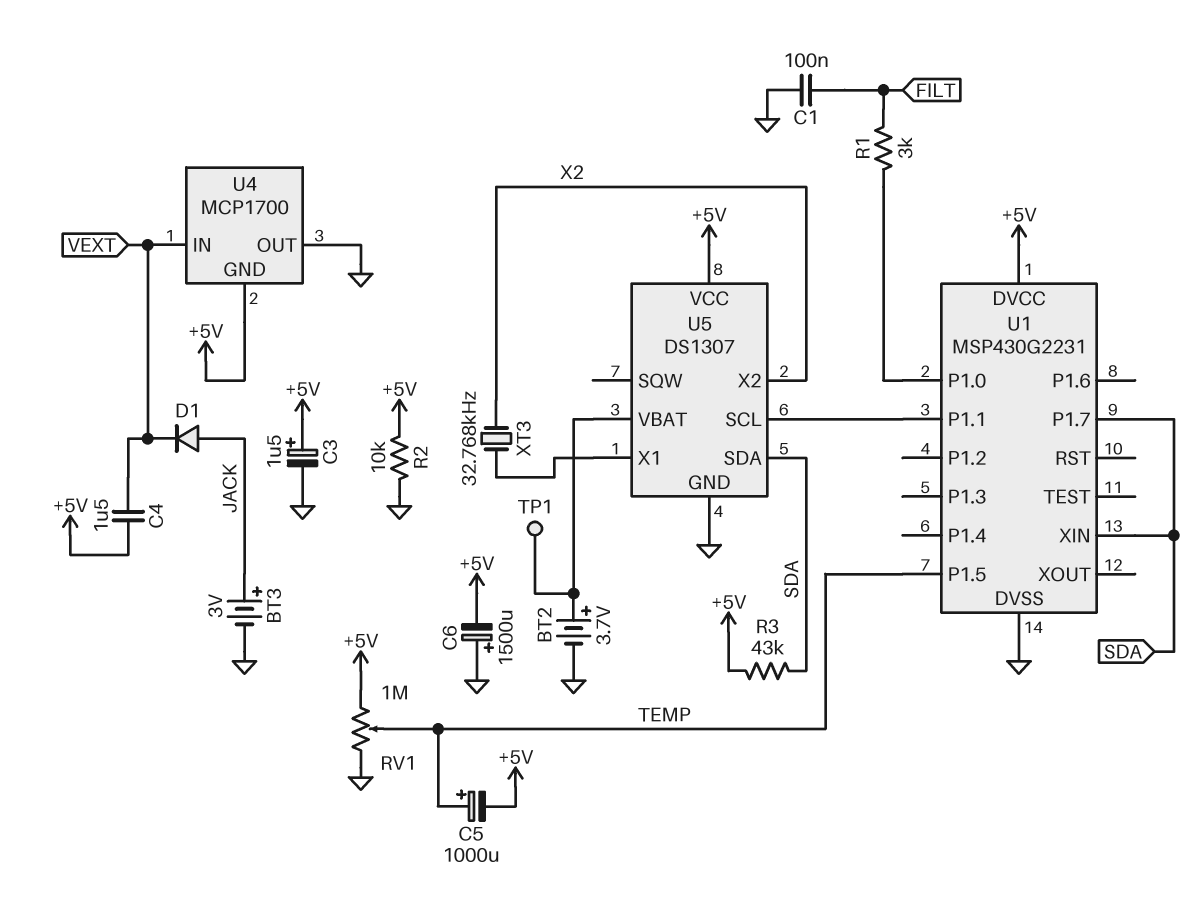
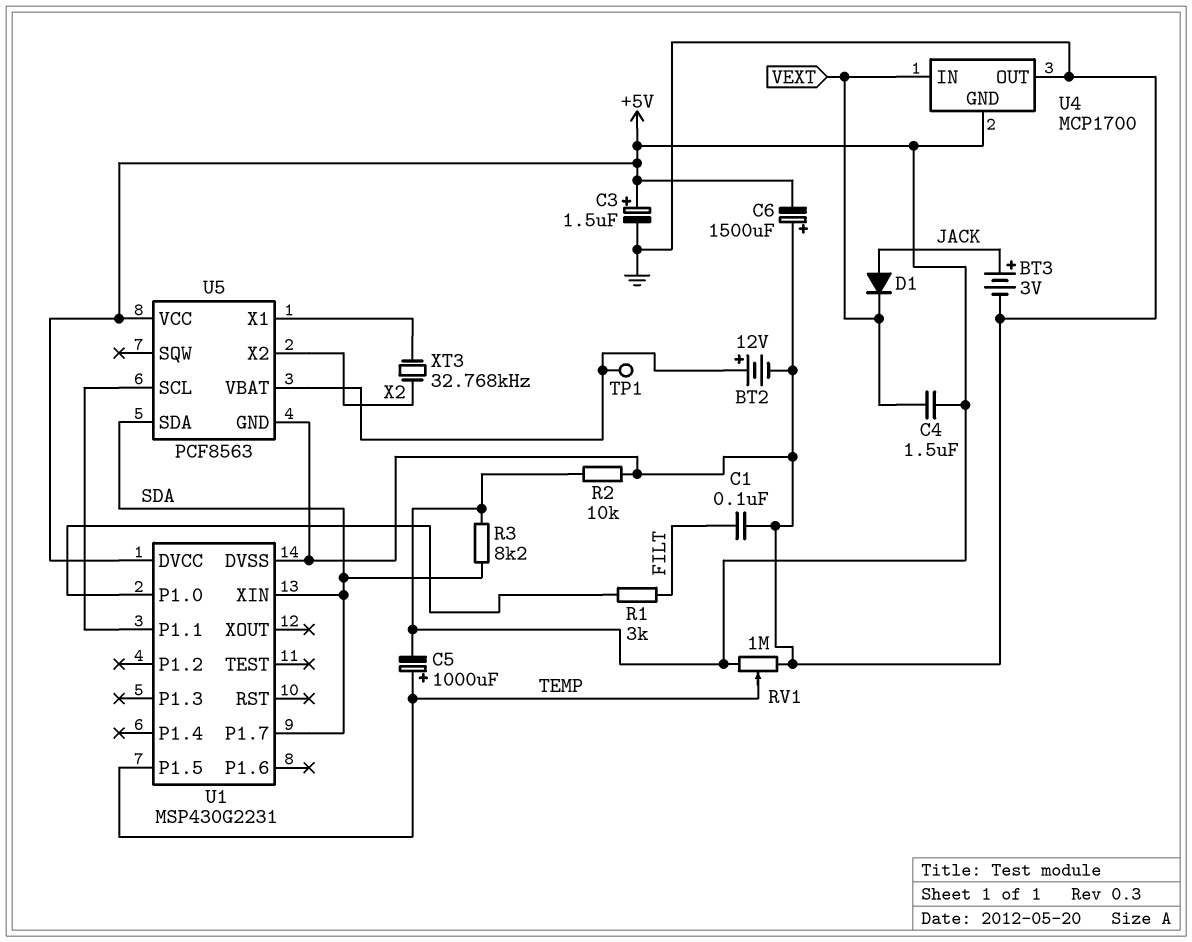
BT2: 3.7V (plus U5/VBAT, minus GND) -> 12V (plus U5/VBAT, minus GND)
R3: 43k (+5V, SDA) -> 8.2k (+5V, SDA)
U5: DS1307 -> PCF8563

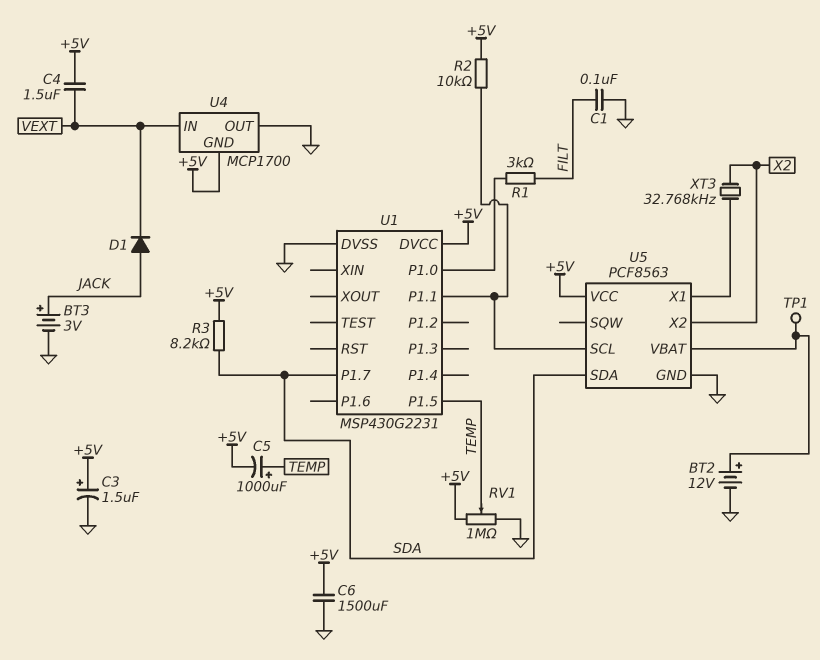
C6: 1500uF (plus GND, minus +5V) -> 1500uF (+5V, GND)
R2: 10k (+5V, GND) -> 10k (+5V, U1/P1.1)
U1 pin XIN: SDA -> none

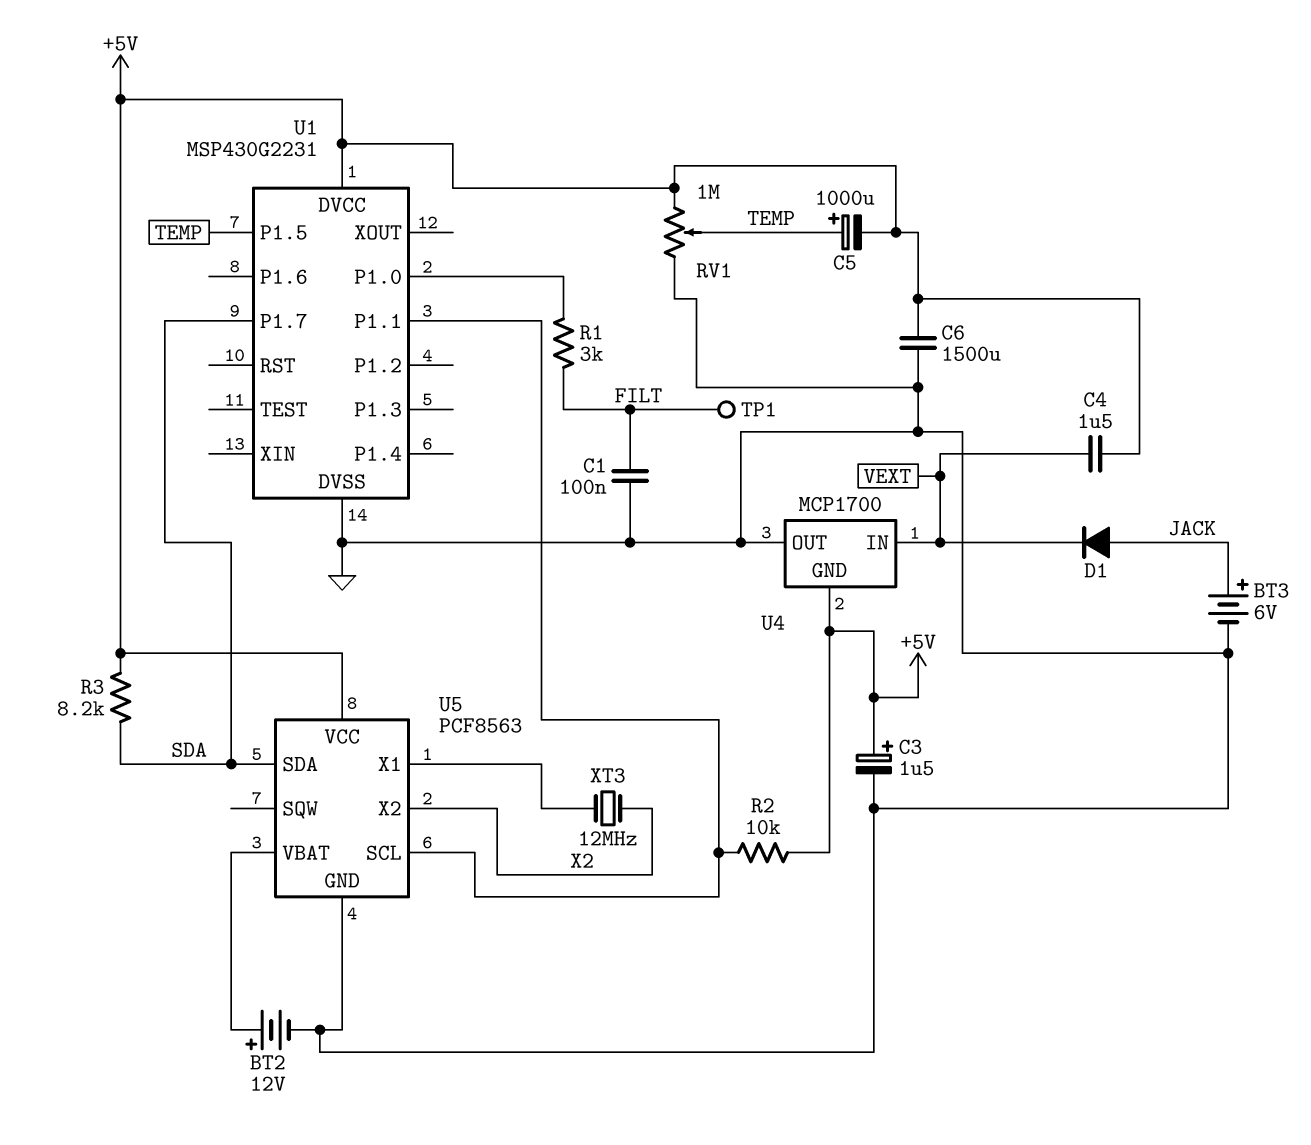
BT3: 3V (plus JACK, minus GND) -> 6V (plus JACK, minus GND)
TP1: test point (U5/VBAT) -> test point (FILT)
XT3: 32.768kHz (U5/X1, X2) -> 12MHz (U5/X1, X2)

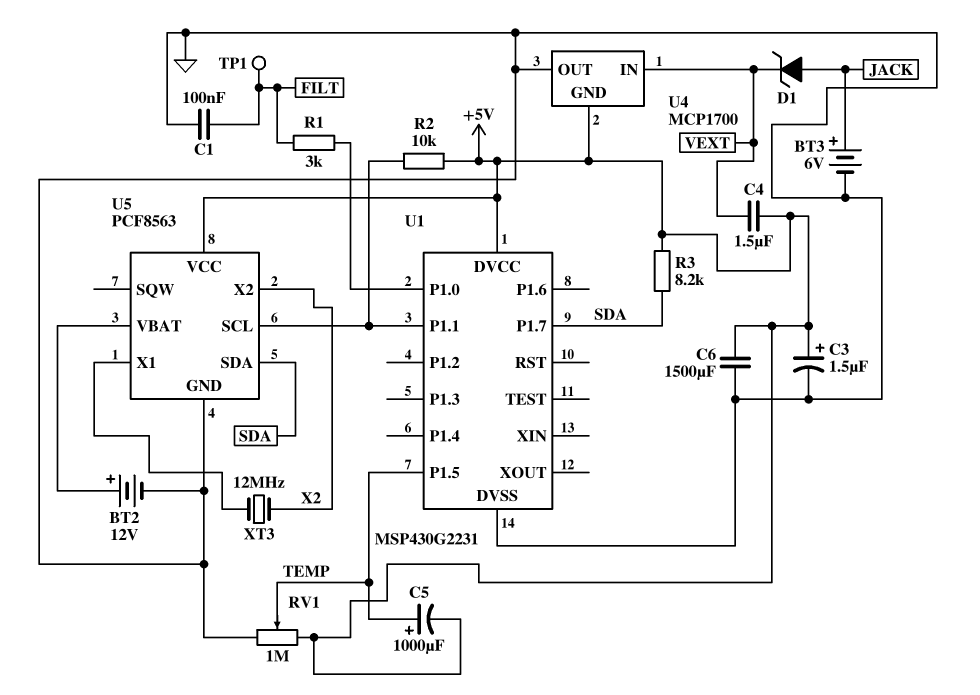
D1: diode (A JACK, K VEXT) -> zener (A JACK, K VEXT)

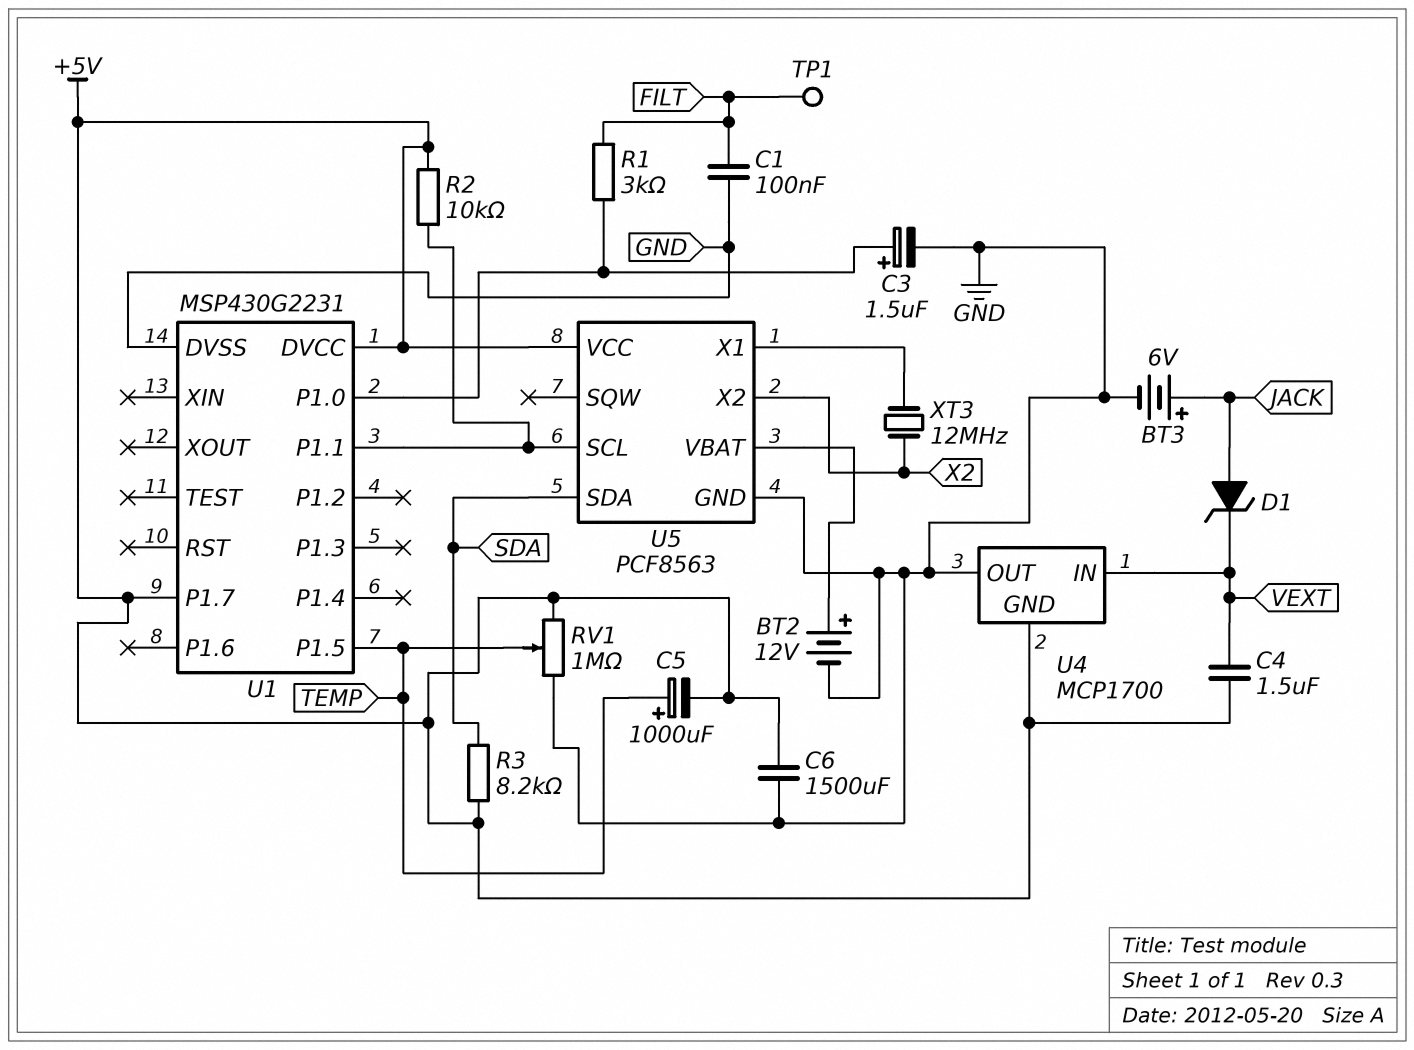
C3: 1.5uF (plus +5V, minus GND) -> 1.5uF (plus U1/P1.0, minus GND)
U1 pin P1.7: SDA -> +5V

